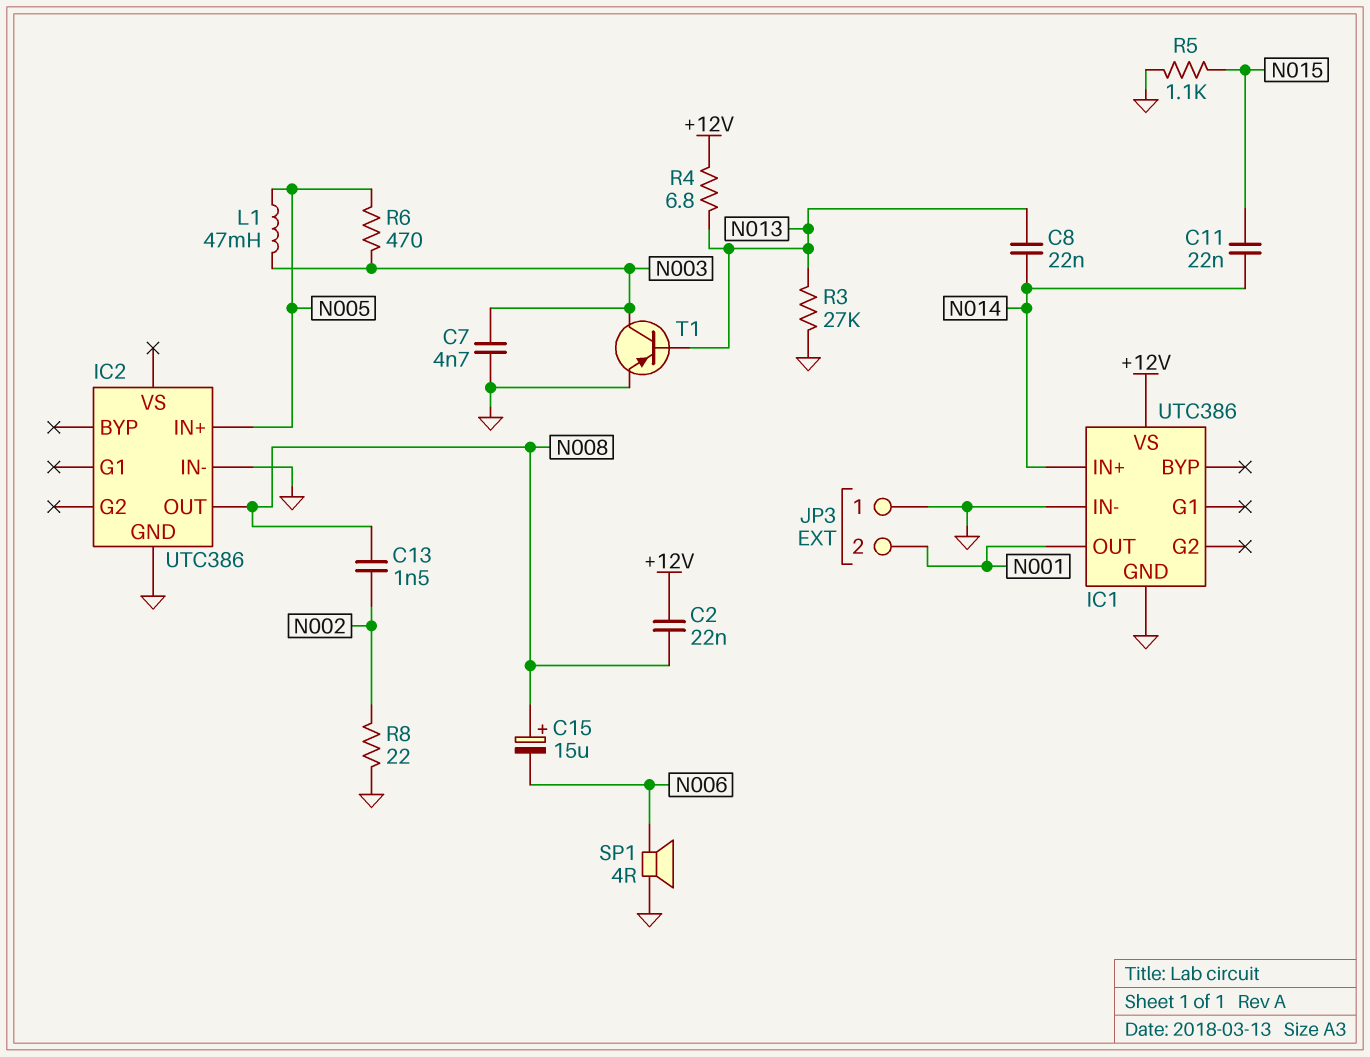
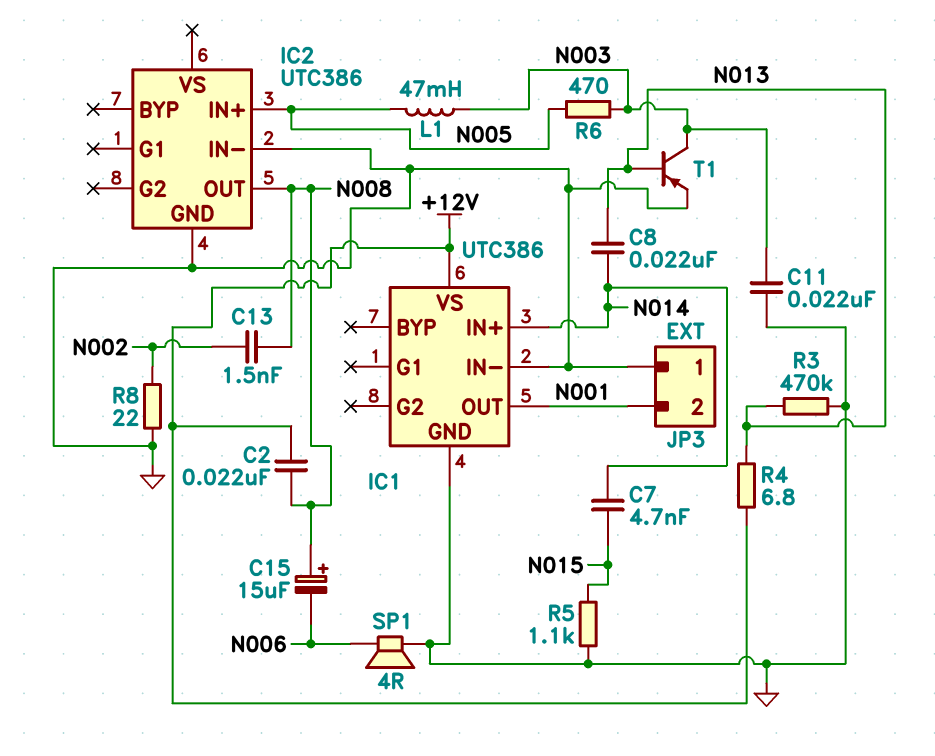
C7: 4.7nF (GND, N003) -> 4.7nF (N014, N015)
C11: 22nF (N014, N015) -> 22nF (GND, N003)
R3: 27k (GND, N013) -> 470k (GND, N013)

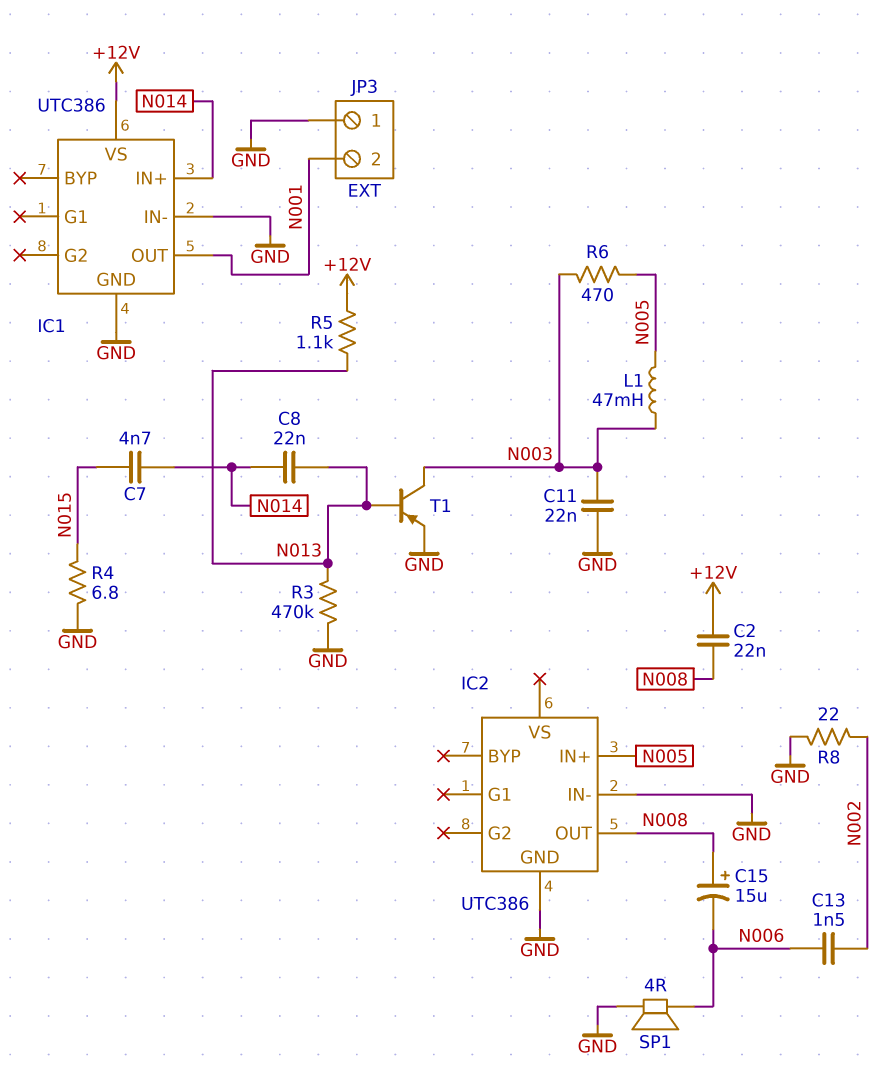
C13: 1.5nF (N002, N008) -> 1.5nF (N002, N006)
R4: 6.8 (+12V, N013) -> 6.8 (GND, N015)
R5: 1.1k (GND, N015) -> 1.1k (+12V, N013)

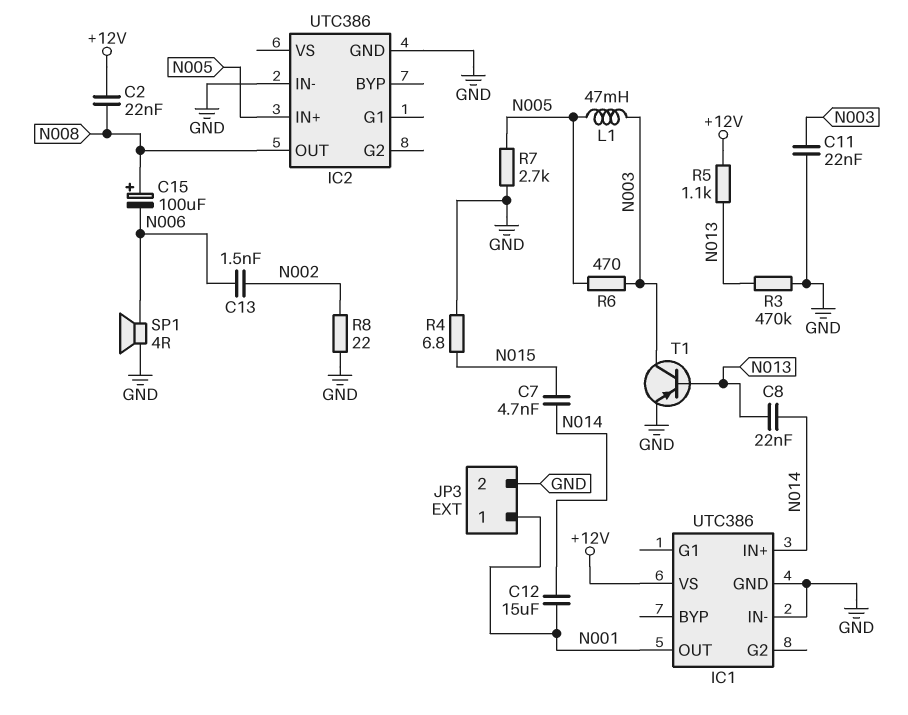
C12: none -> 15uF (N001, N014)
C15: 15uF (plus N008, minus N006) -> 100uF (plus N008, minus N006)
JP3 pin 1: GND -> N001
JP3 pin 2: N001 -> GND
R7: none -> 2.7k (GND, N005)

